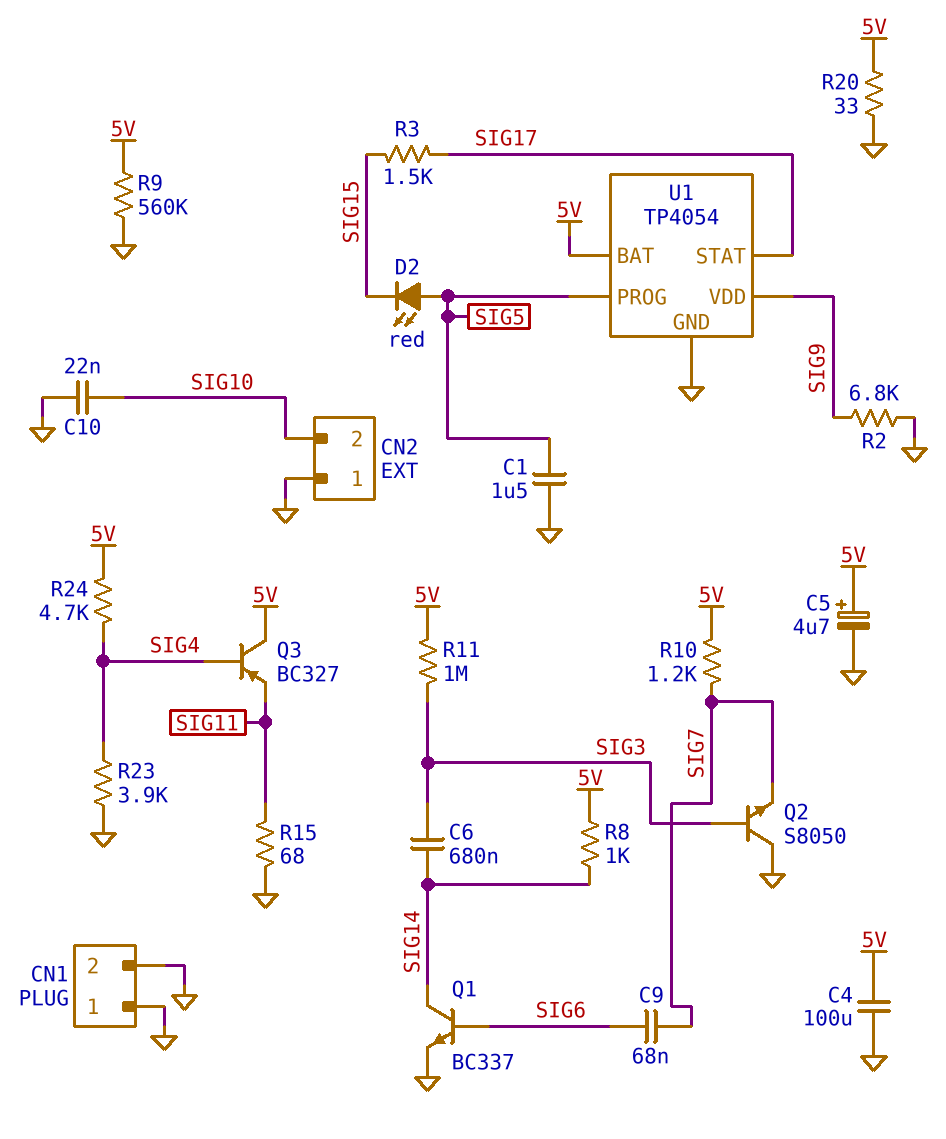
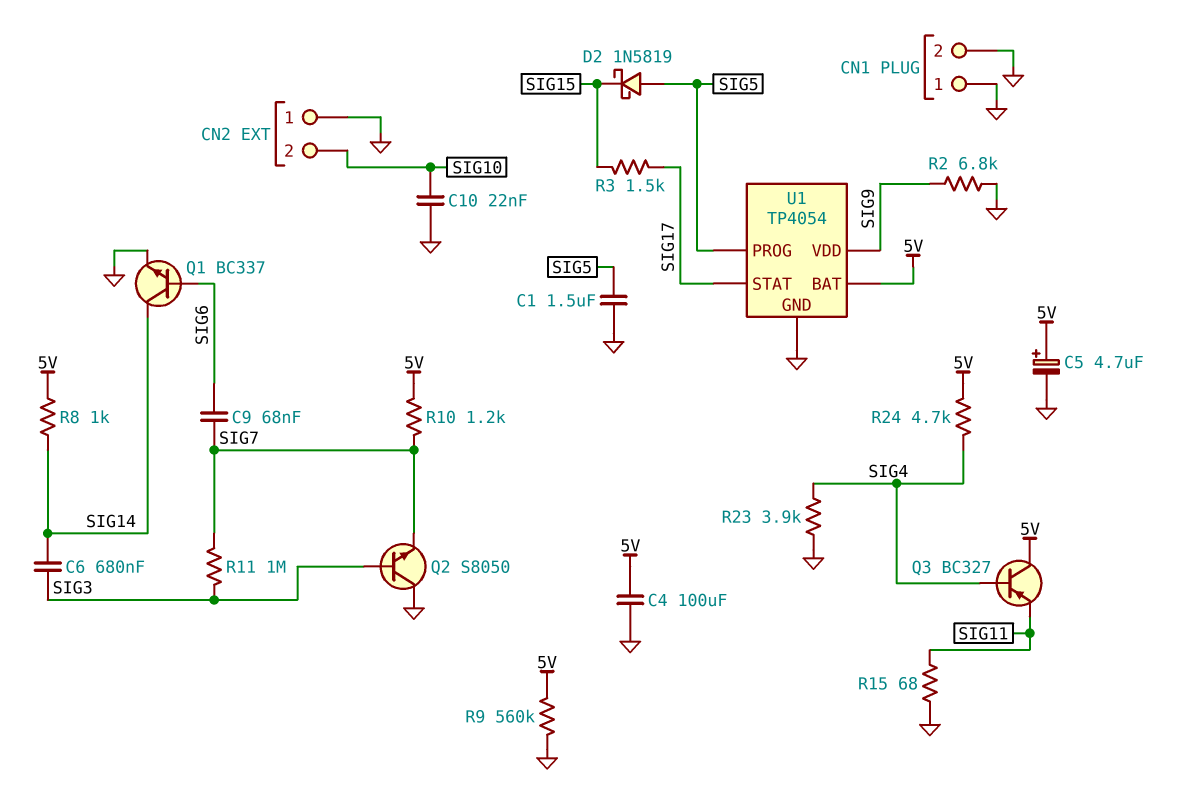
D2: LED red (A SIG5, K SIG15) -> schottky 1N5819 (A SIG5, K SIG15)
R11: 1M (5V, SIG3) -> 1M (SIG3, SIG7)
R20: 33 (5V, GND) -> none

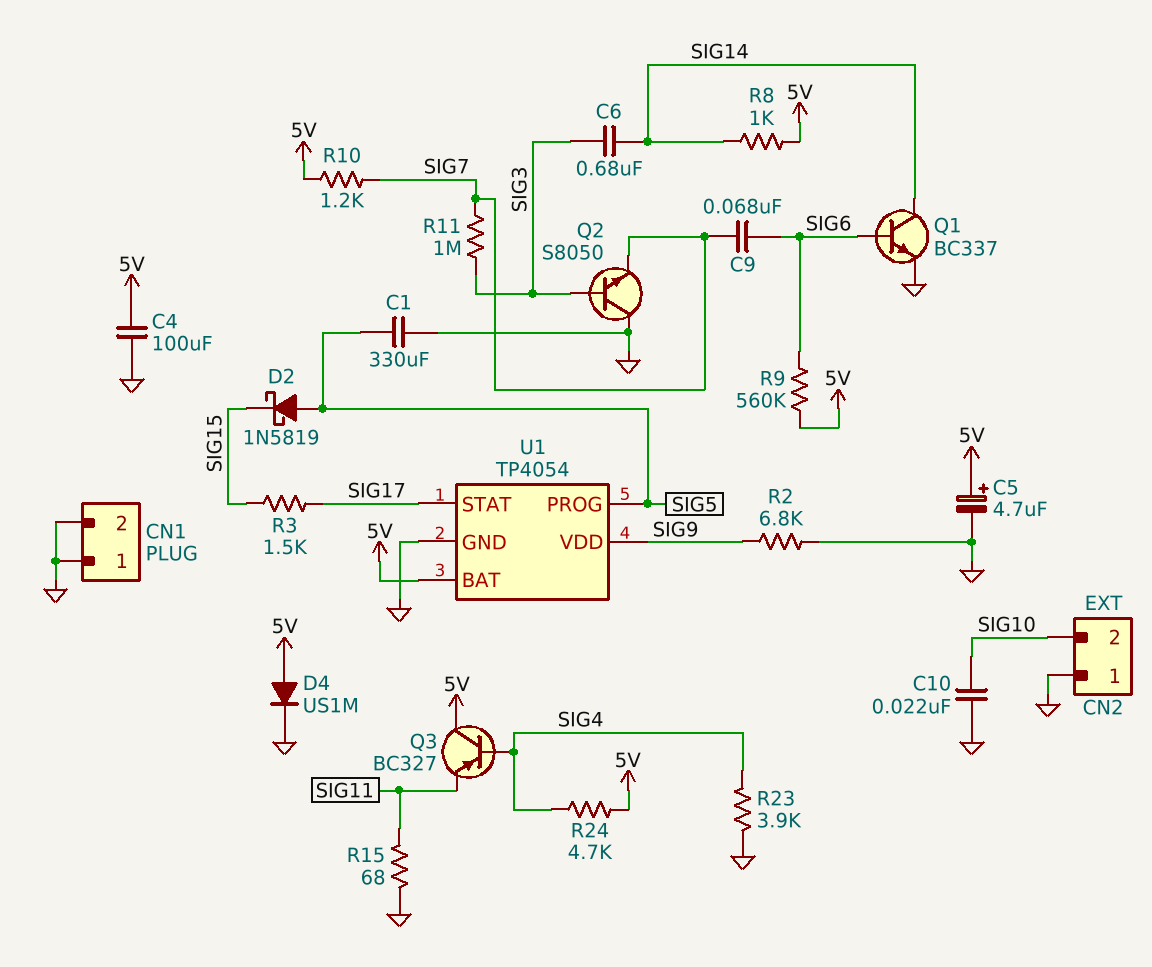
C1: 1.5uF (GND, SIG5) -> 330uF (GND, SIG5)
D4: none -> diode US1M (A 5V, K GND)
R9: 560k (5V, GND) -> 560k (5V, SIG6)

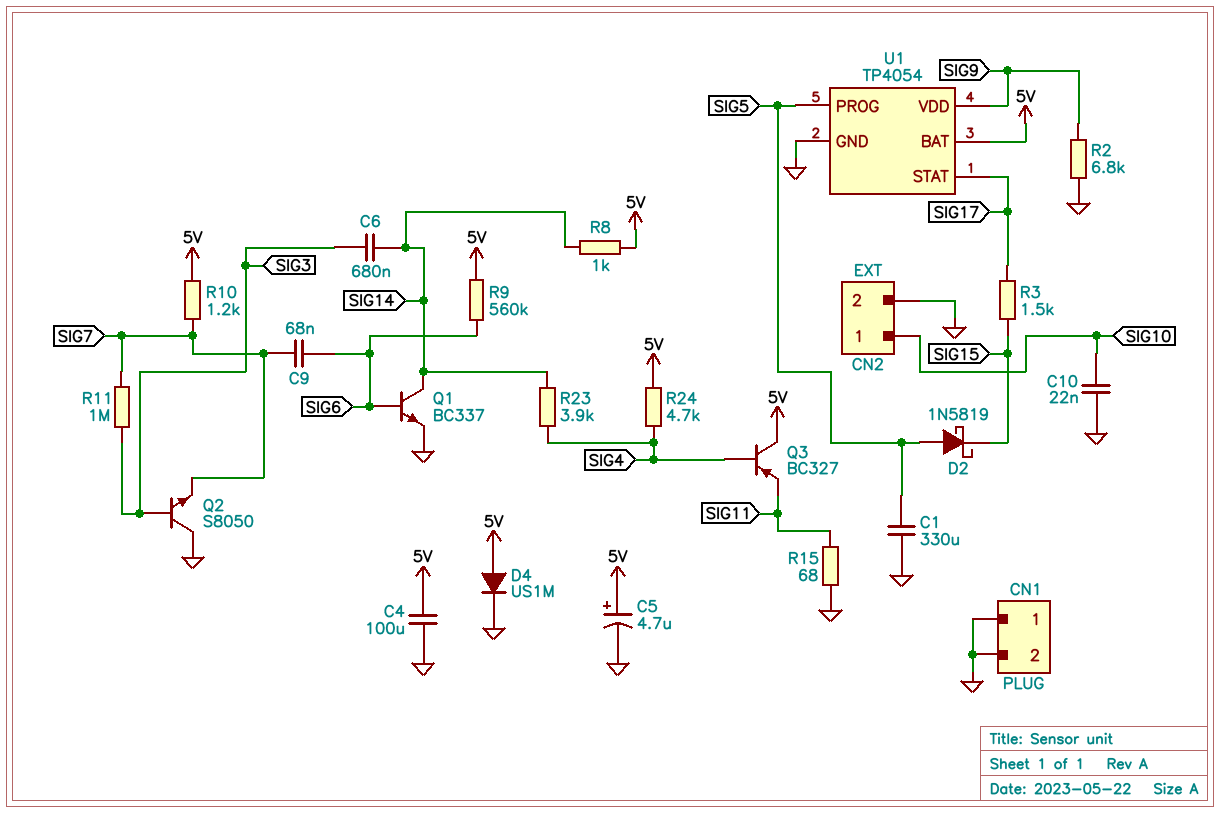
CN2 pin 1: GND -> SIG10
CN2 pin 2: SIG10 -> GND
R23: 3.9k (GND, SIG4) -> 3.9k (SIG4, SIG14)

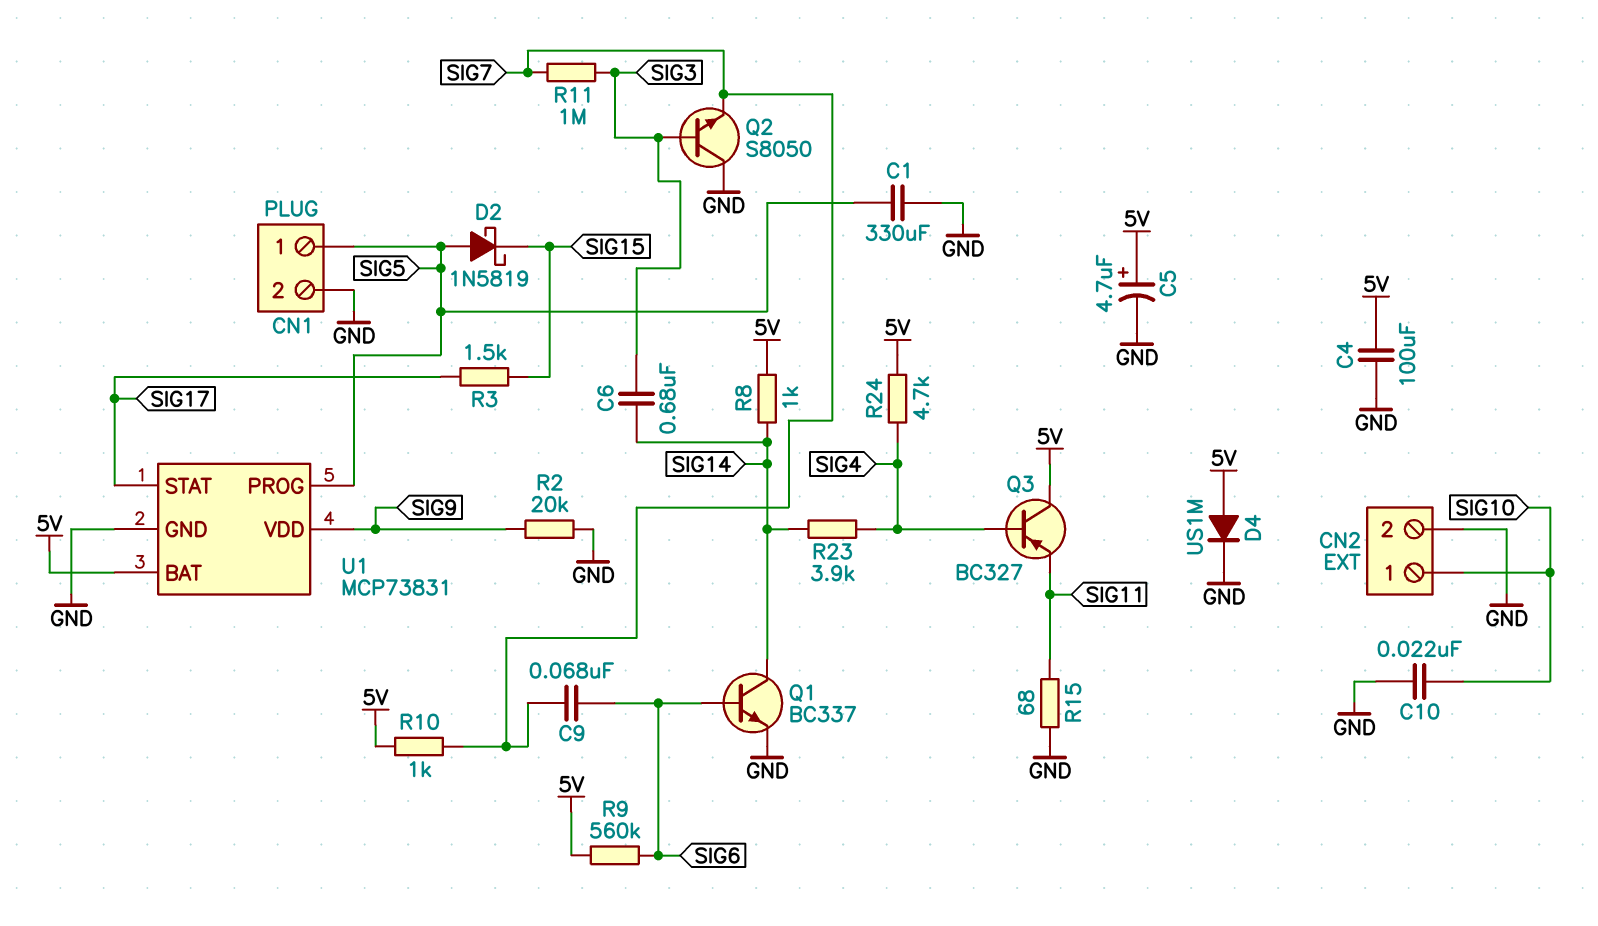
CN1 pin 1: GND -> SIG5
R2: 6.8k (GND, SIG9) -> 20k (GND, SIG9)
R10: 1.2k (5V, SIG7) -> 1k (5V, SIG7)
U1: TP4054 -> MCP73831

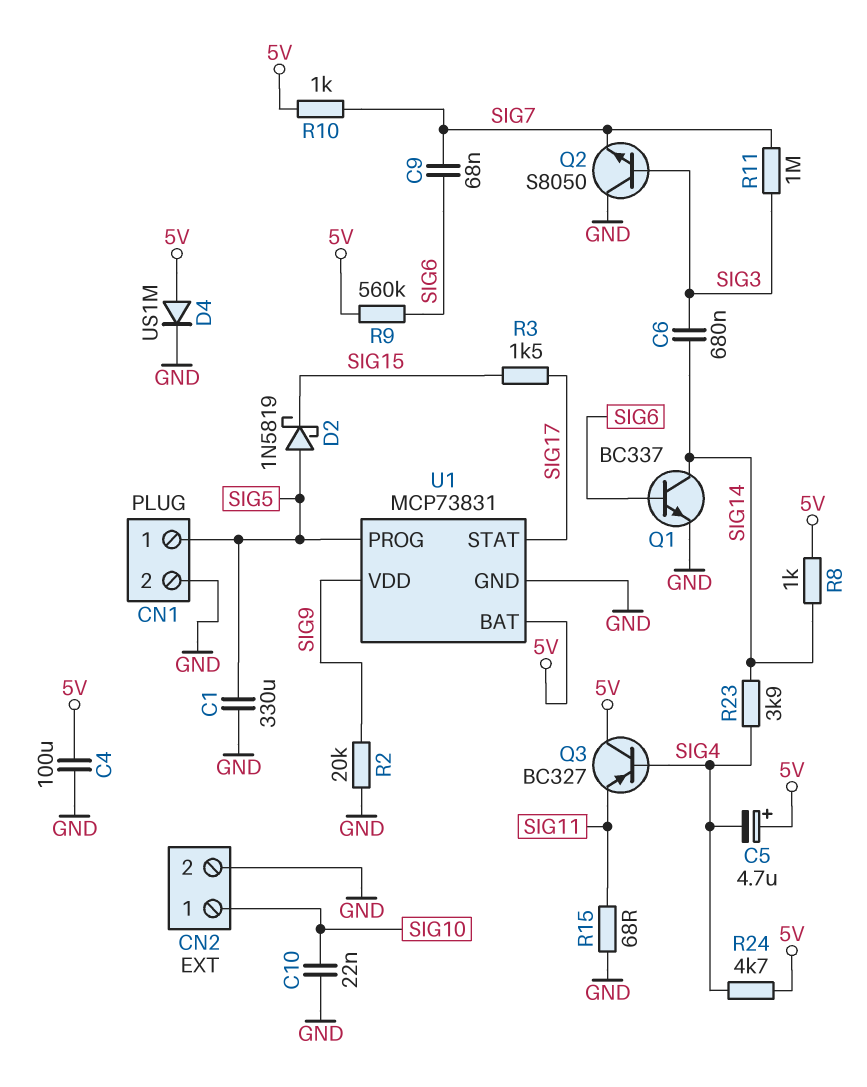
C5: 4.7uF (plus 5V, minus GND) -> 4.7uF (plus 5V, minus SIG4)

